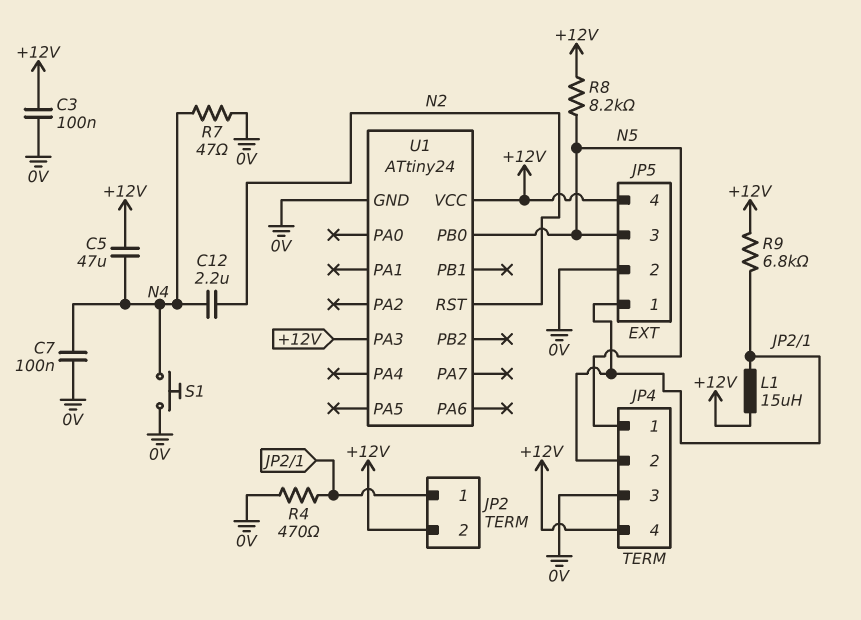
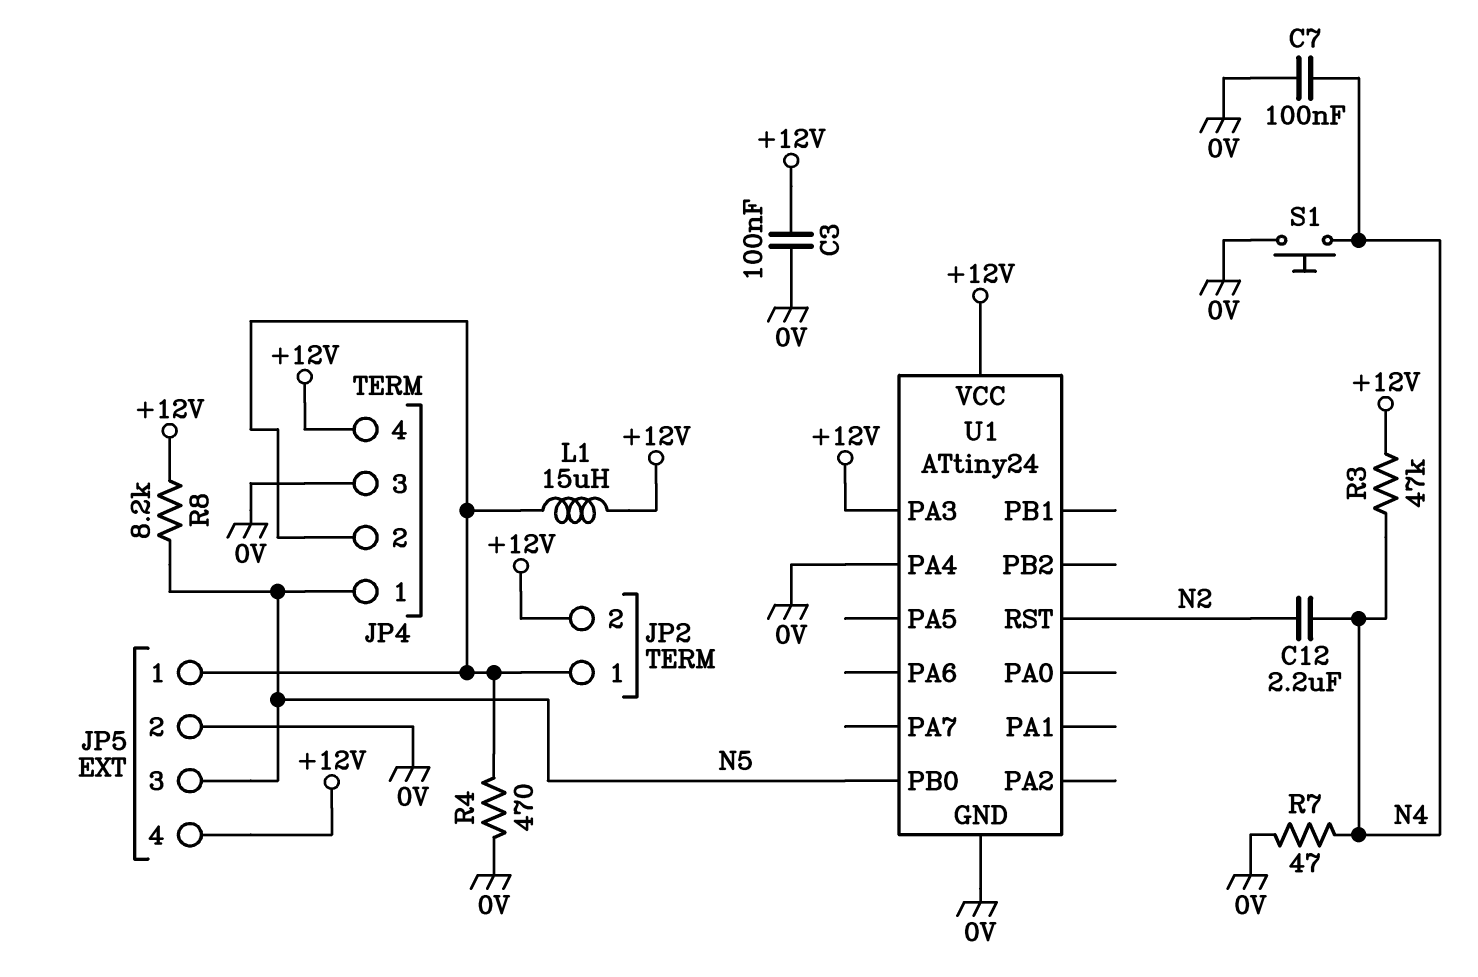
C5: 47uF (+12V, N4) -> none
R3: none -> 47k (+12V, N4)
R9: 6.8k (+12V, JP2/1) -> none
U1 pin PA4: none -> 0V

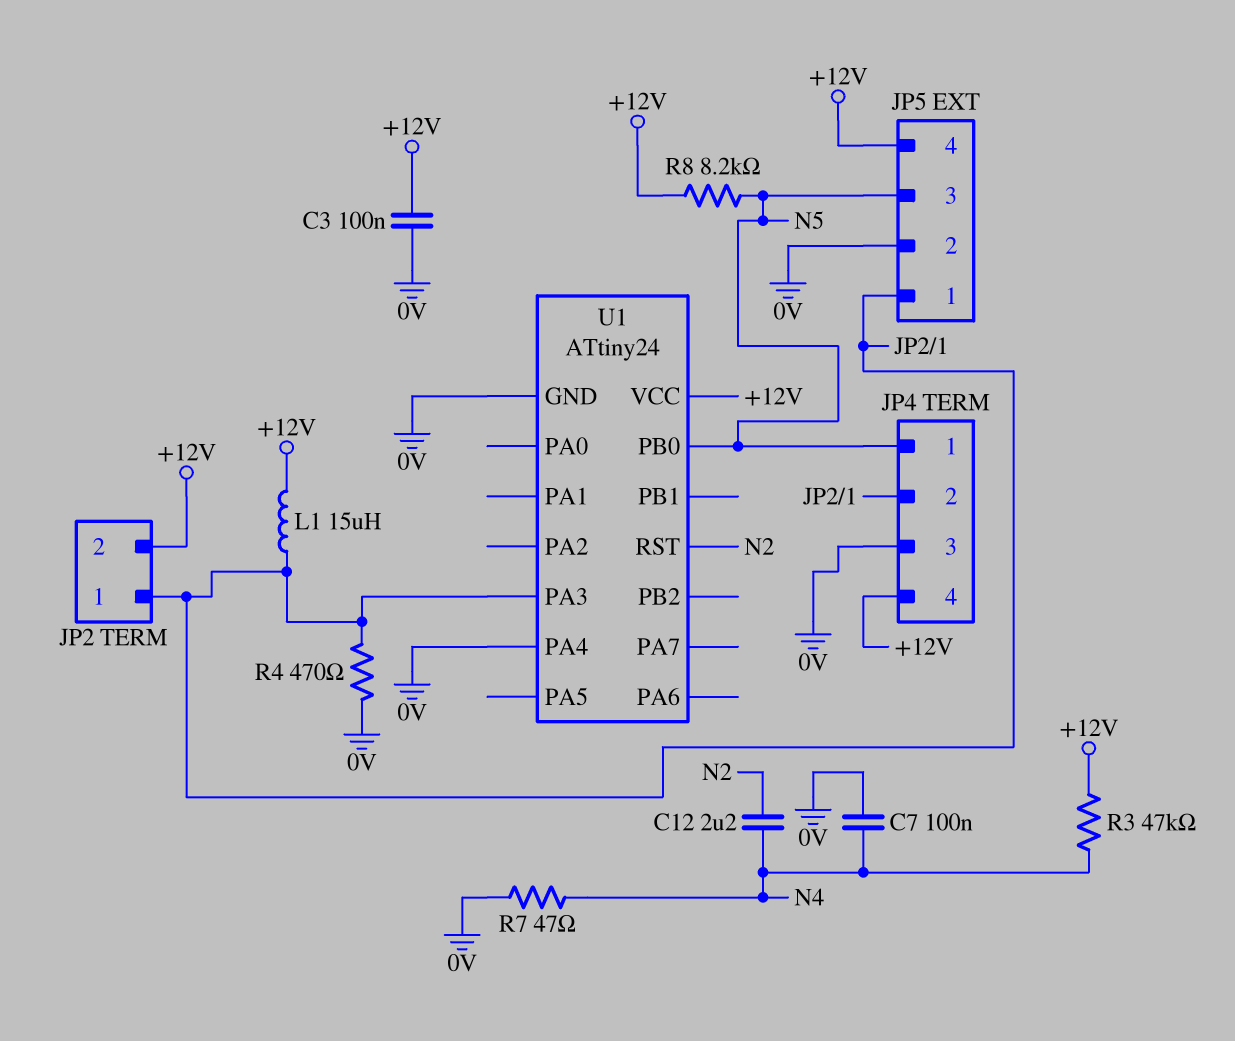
S1: button (0V, N4) -> none
U1 pin PA3: +12V -> JP2/1

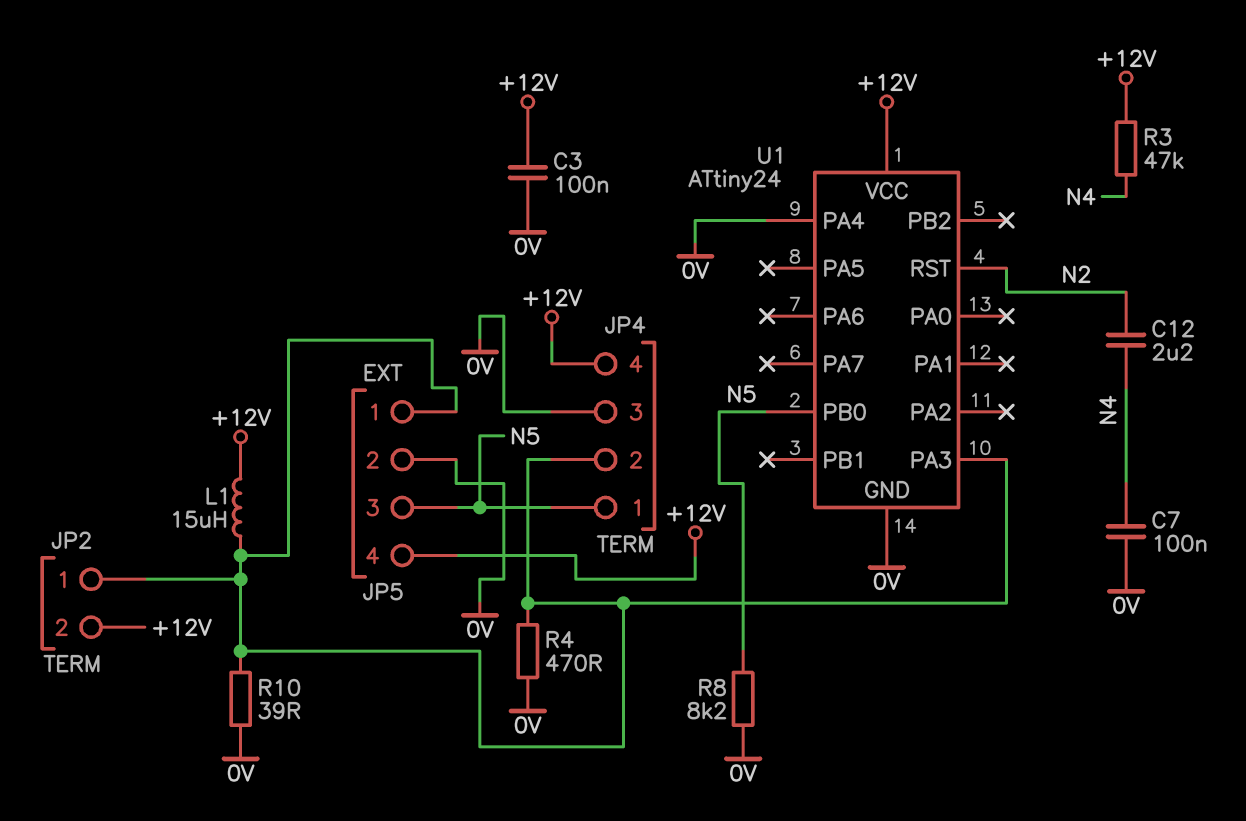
R7: 47 (0V, N4) -> none
R8: 8.2k (+12V, N5) -> 8.2k (0V, N5)
R10: none -> 39 (0V, JP2/1)

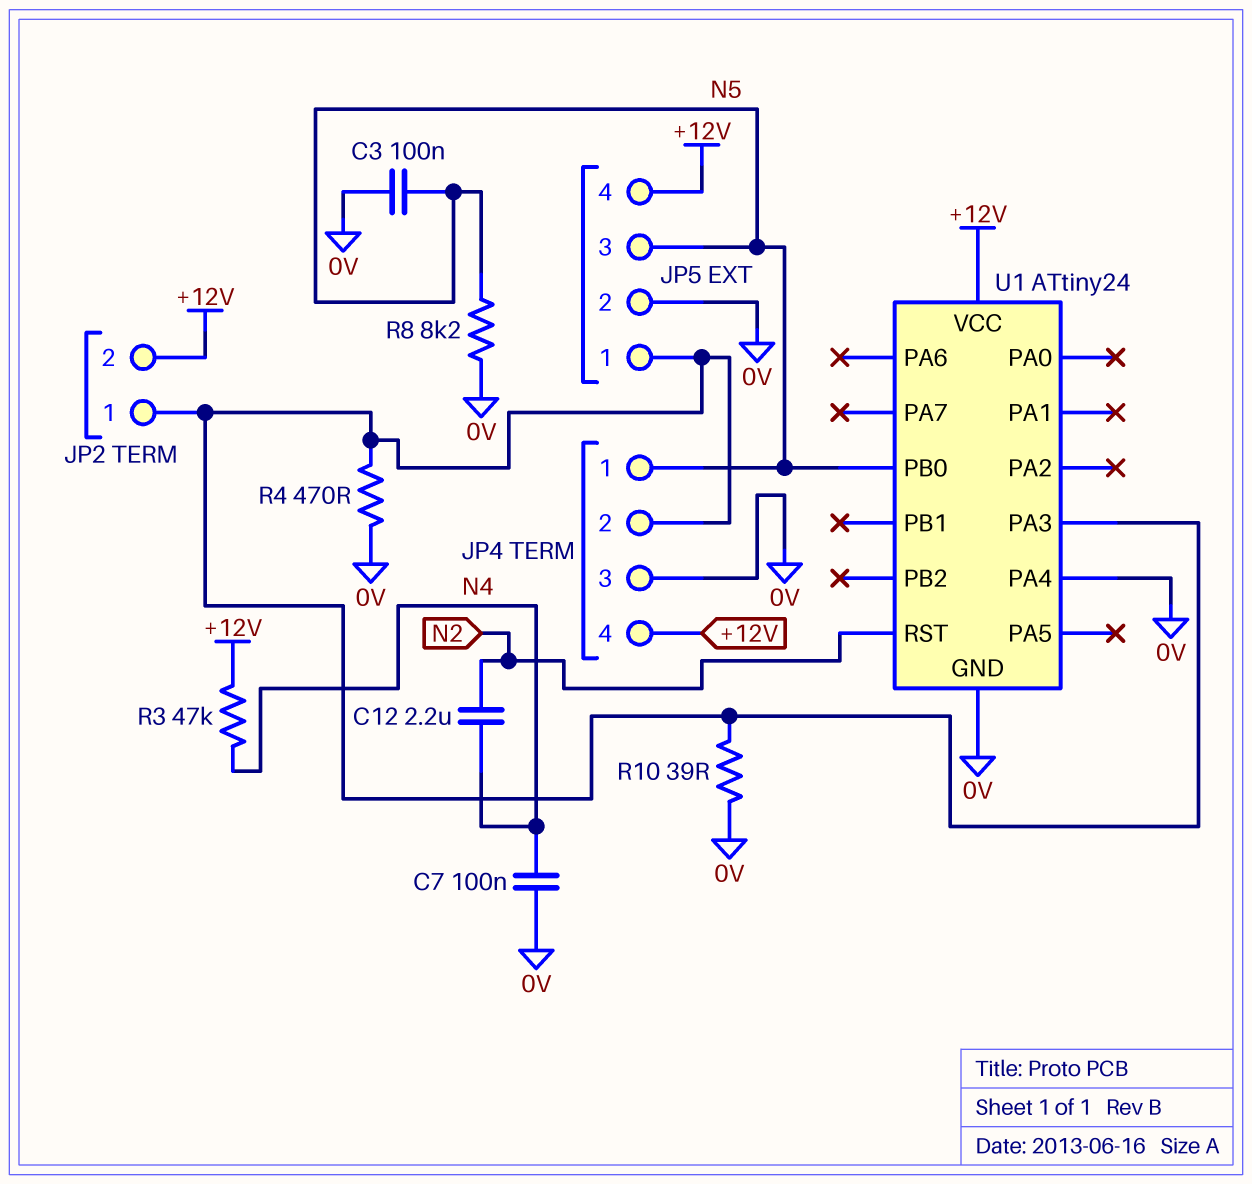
C3: 100nF (+12V, 0V) -> 100nF (0V, N5)
L1: 15uH (+12V, JP2/1) -> none

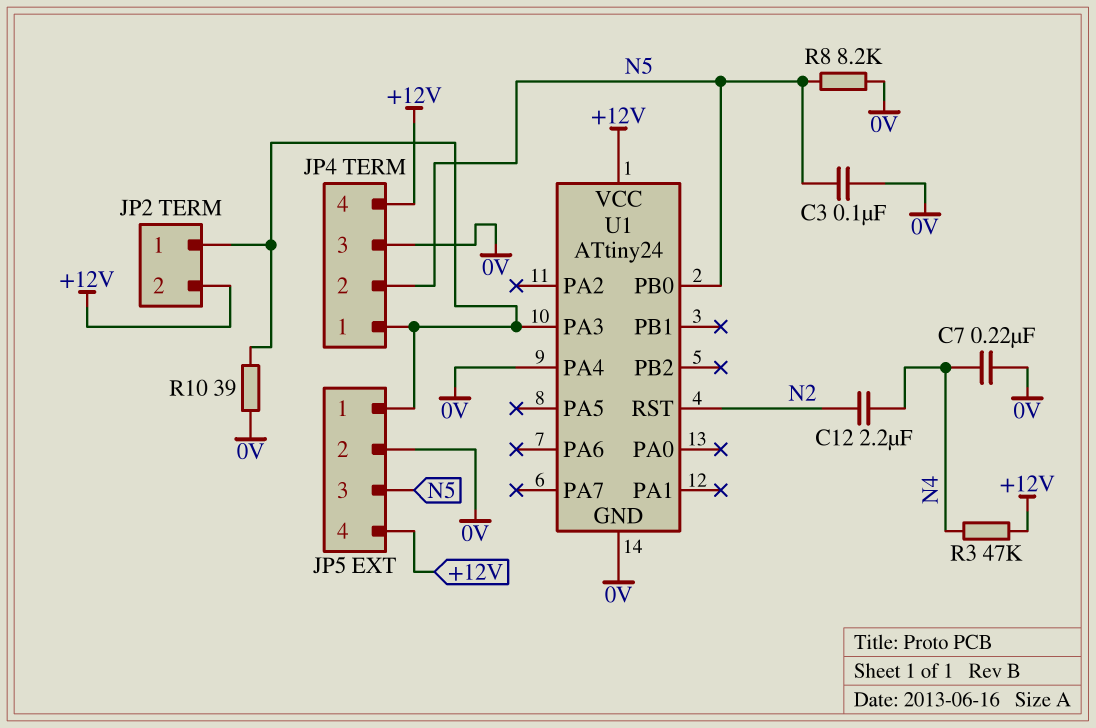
C7: 100nF (0V, N4) -> 220nF (0V, N4)
JP4 pin 1: N5 -> JP2/1
JP4 pin 2: JP2/1 -> N5
R4: 470 (0V, JP2/1) -> none

